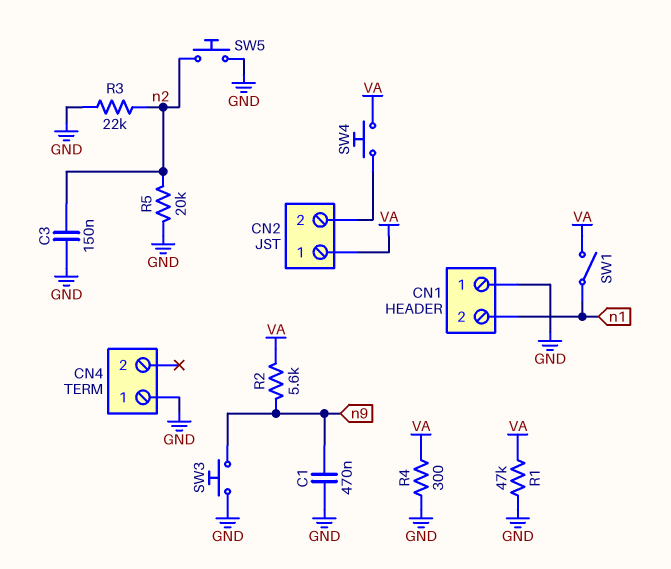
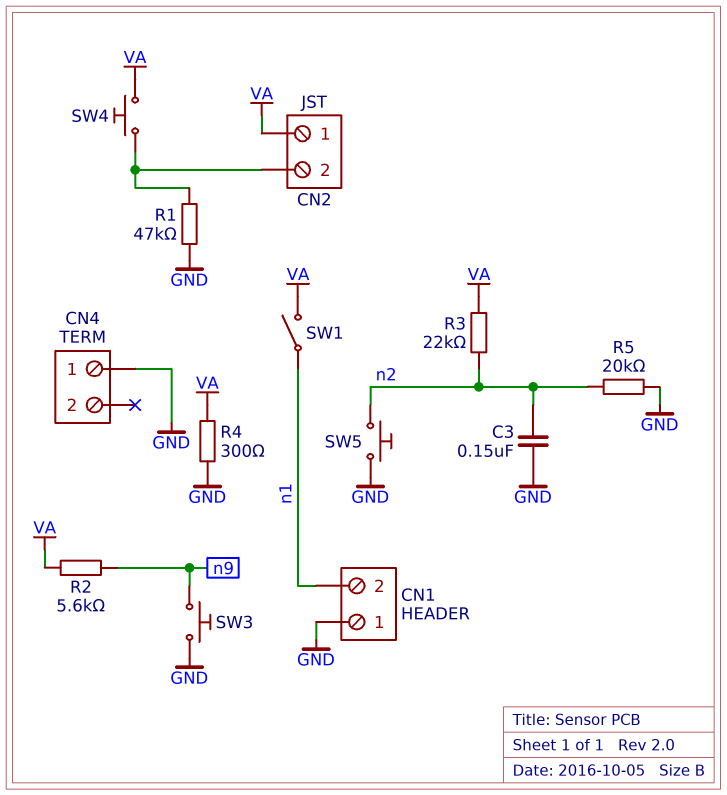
C1: 470nF (GND, n9) -> none
R1: 47k (GND, VA) -> 47k (CN2/2, GND)
R3: 22k (GND, n2) -> 22k (VA, n2)

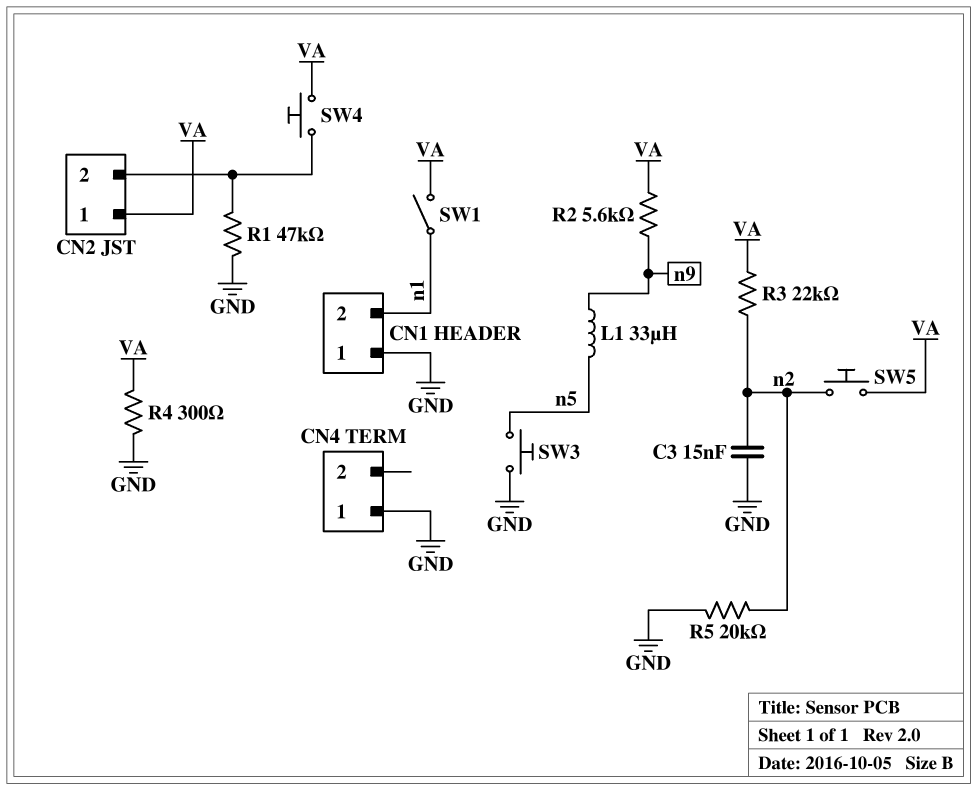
C3: 150nF (GND, n2) -> 15nF (GND, n2)
L1: none -> 33uH (n5, n9)
SW3: button (GND, n9) -> button (GND, n5)
SW5: button (GND, n2) -> button (VA, n2)

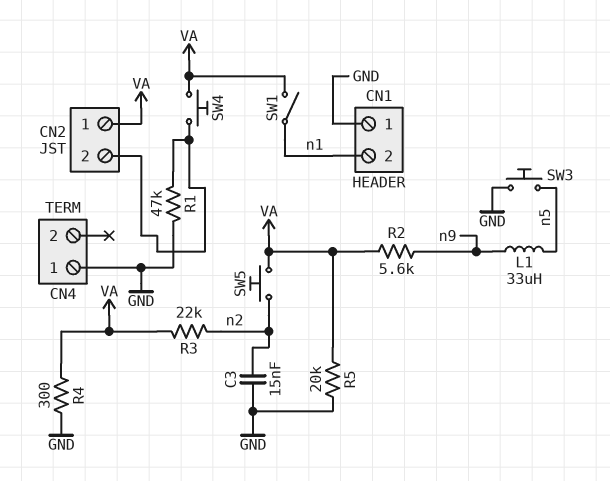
R5: 20k (GND, n2) -> 20k (GND, VA)

